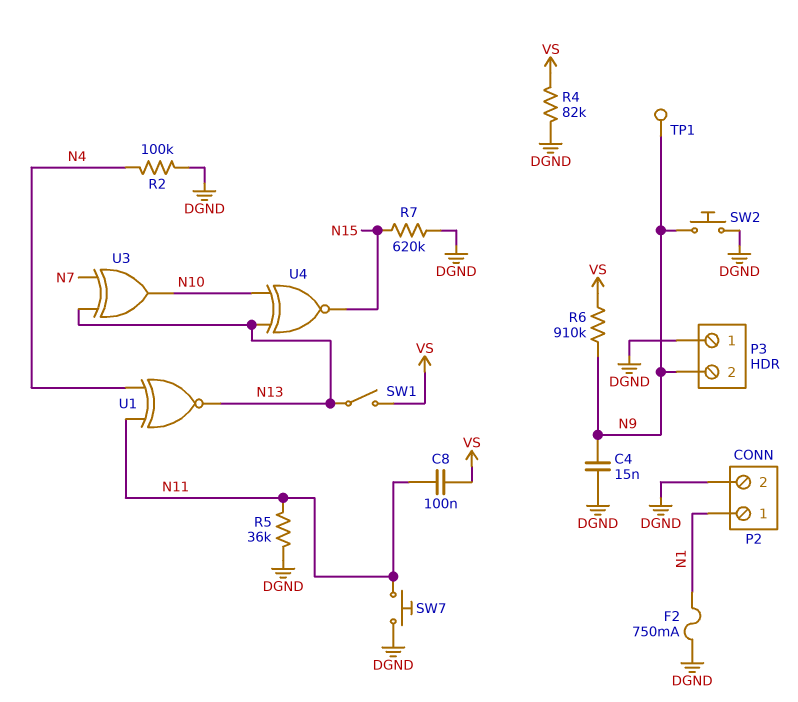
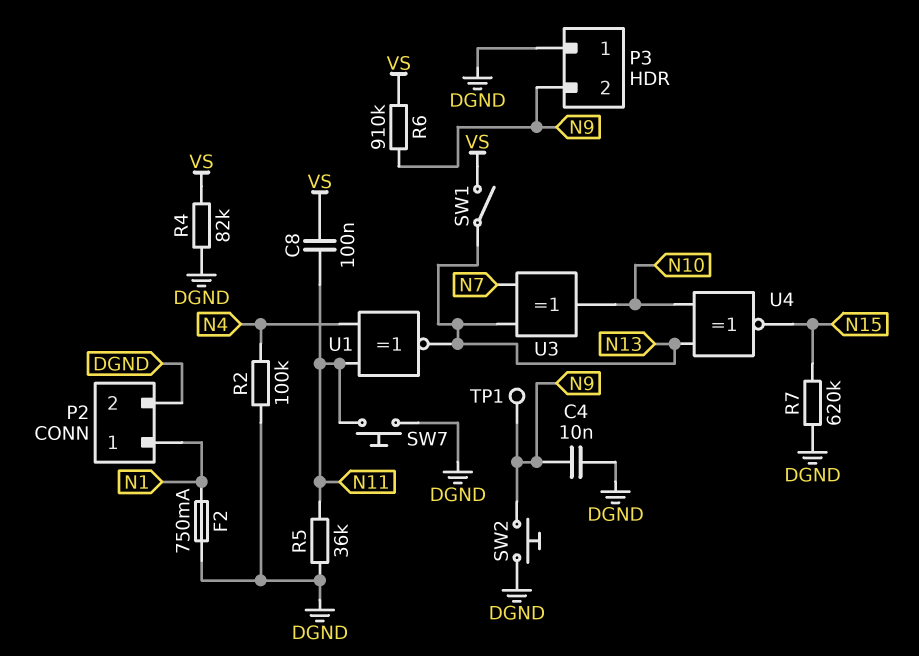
C4: 15nF (DGND, N9) -> 10nF (DGND, N9)

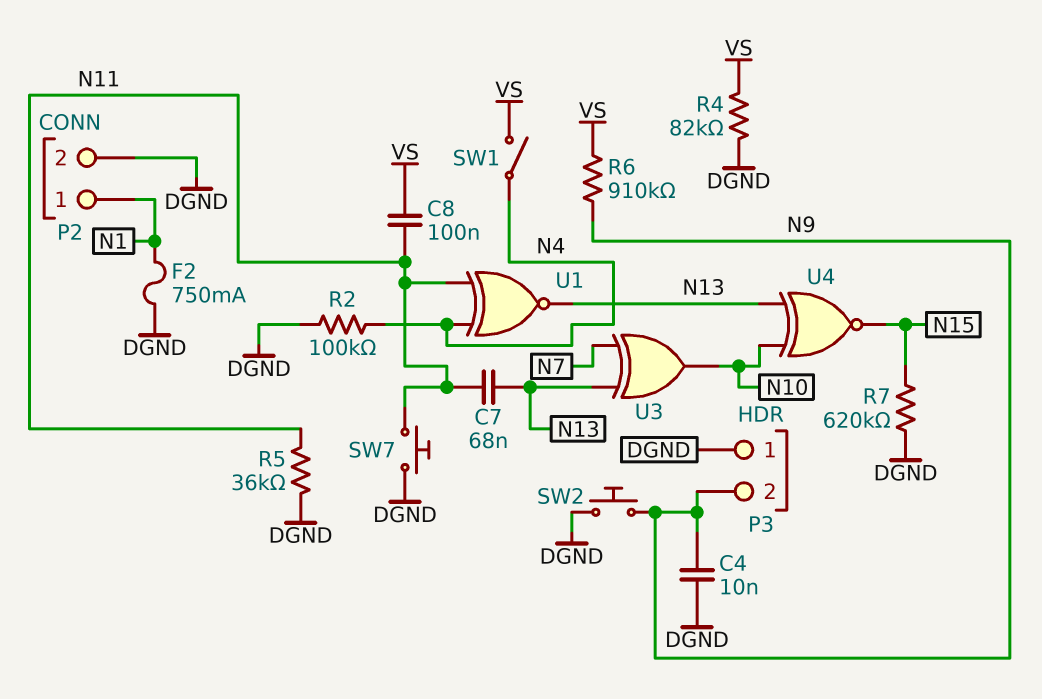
C7: none -> 68nF (N11, N13)
SW1: switch (N13, VS) -> switch (N4, VS)
TP1: test point (N9) -> none

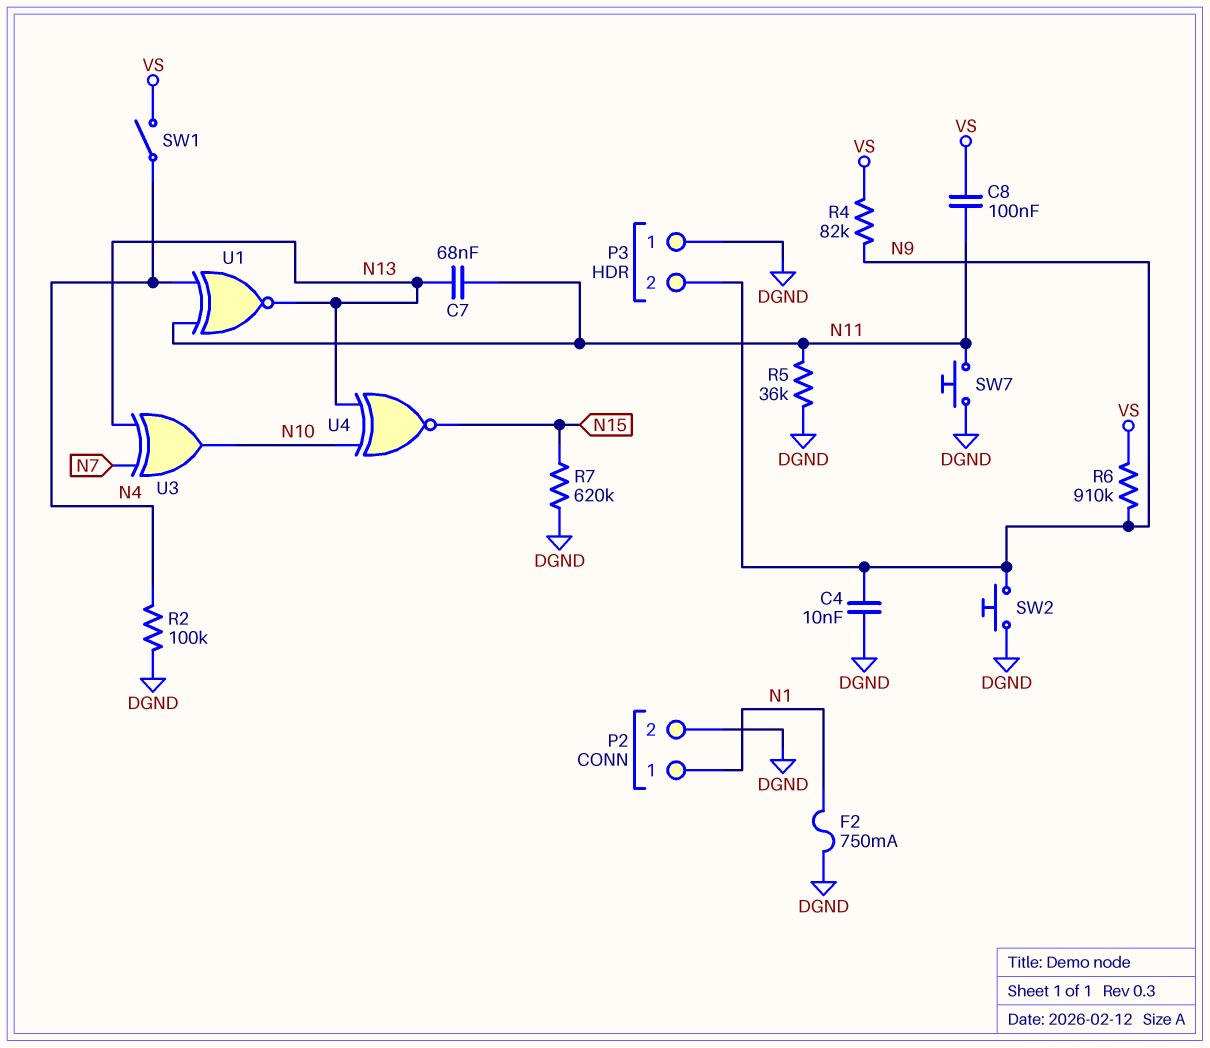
R4: 82k (DGND, VS) -> 82k (N9, VS)

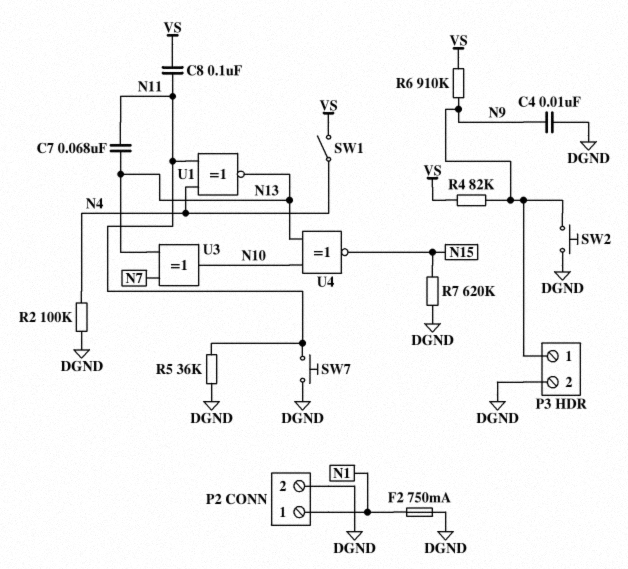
P3 pin 1: DGND -> N9
P3 pin 2: N9 -> DGND

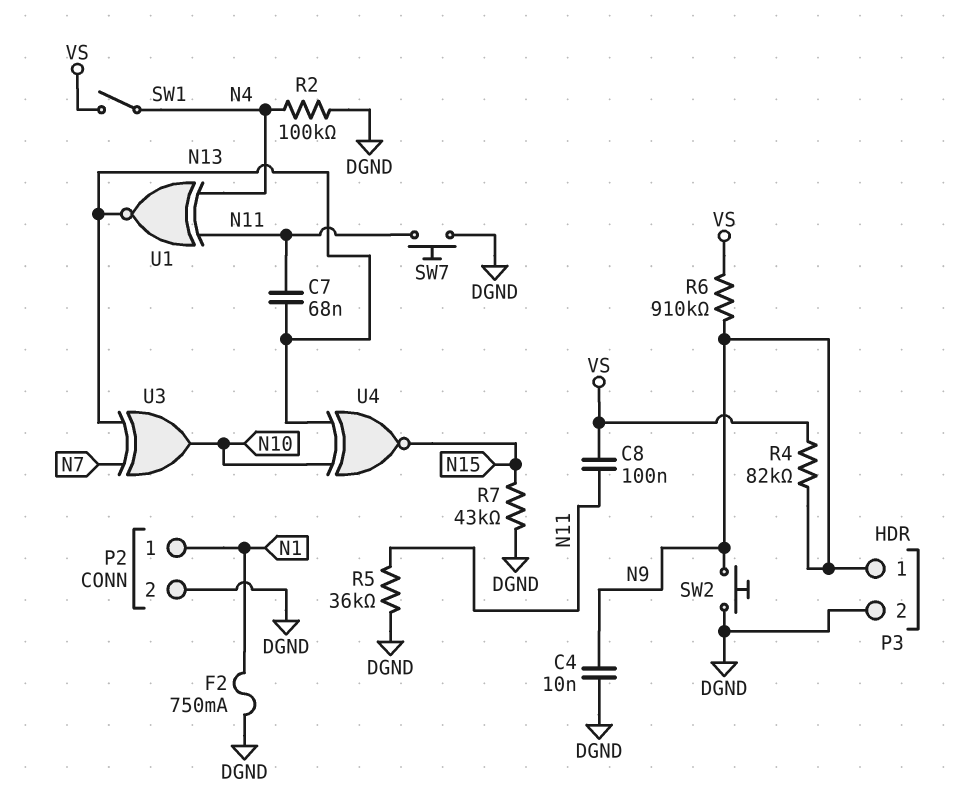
R7: 620k (DGND, N15) -> 43k (DGND, N15)

